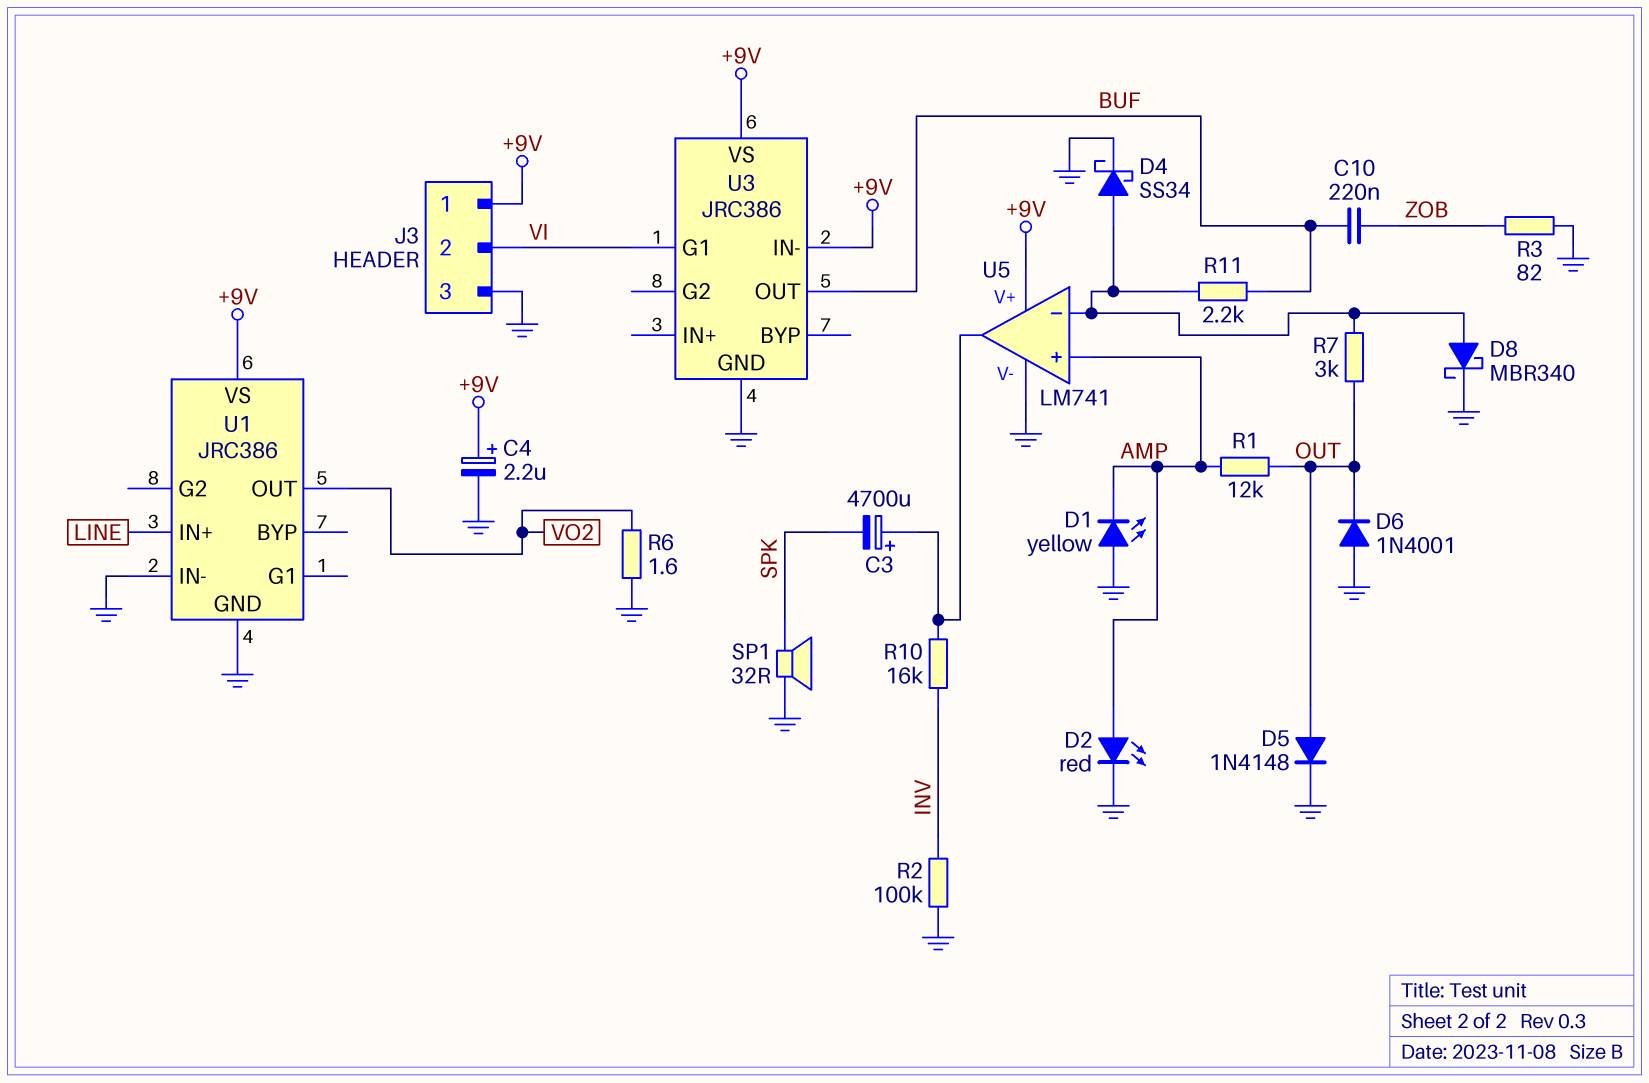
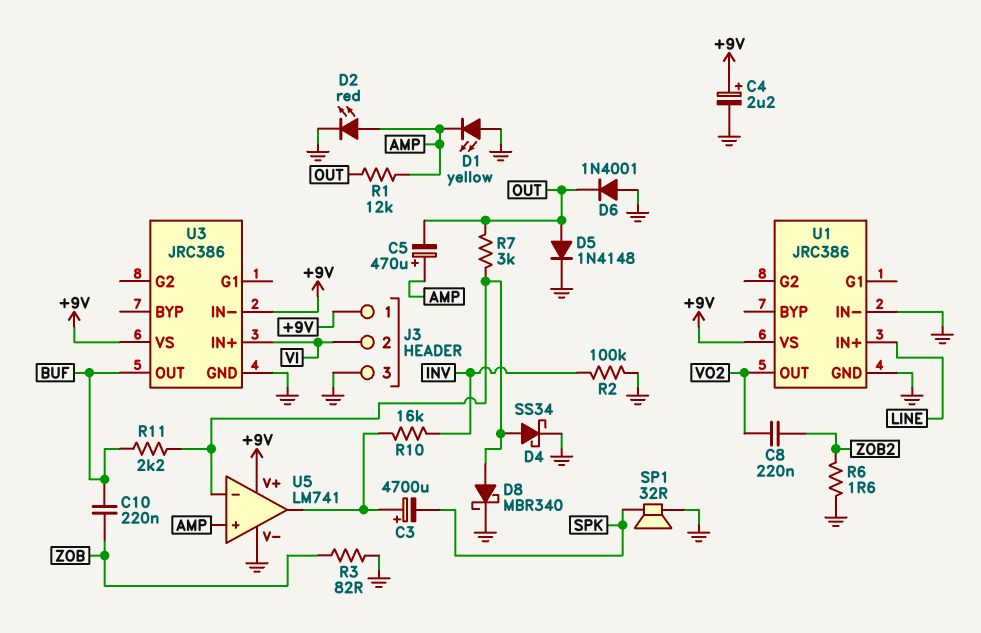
C5: none -> 470uF (plus AMP, minus OUT)
C8: none -> 220nF (VO2, ZOB2)
R6: 1.6 (GND, VO2) -> 1.6 (GND, ZOB2)
U3 pin G1: VI -> none
U3 pin IN+: none -> VI

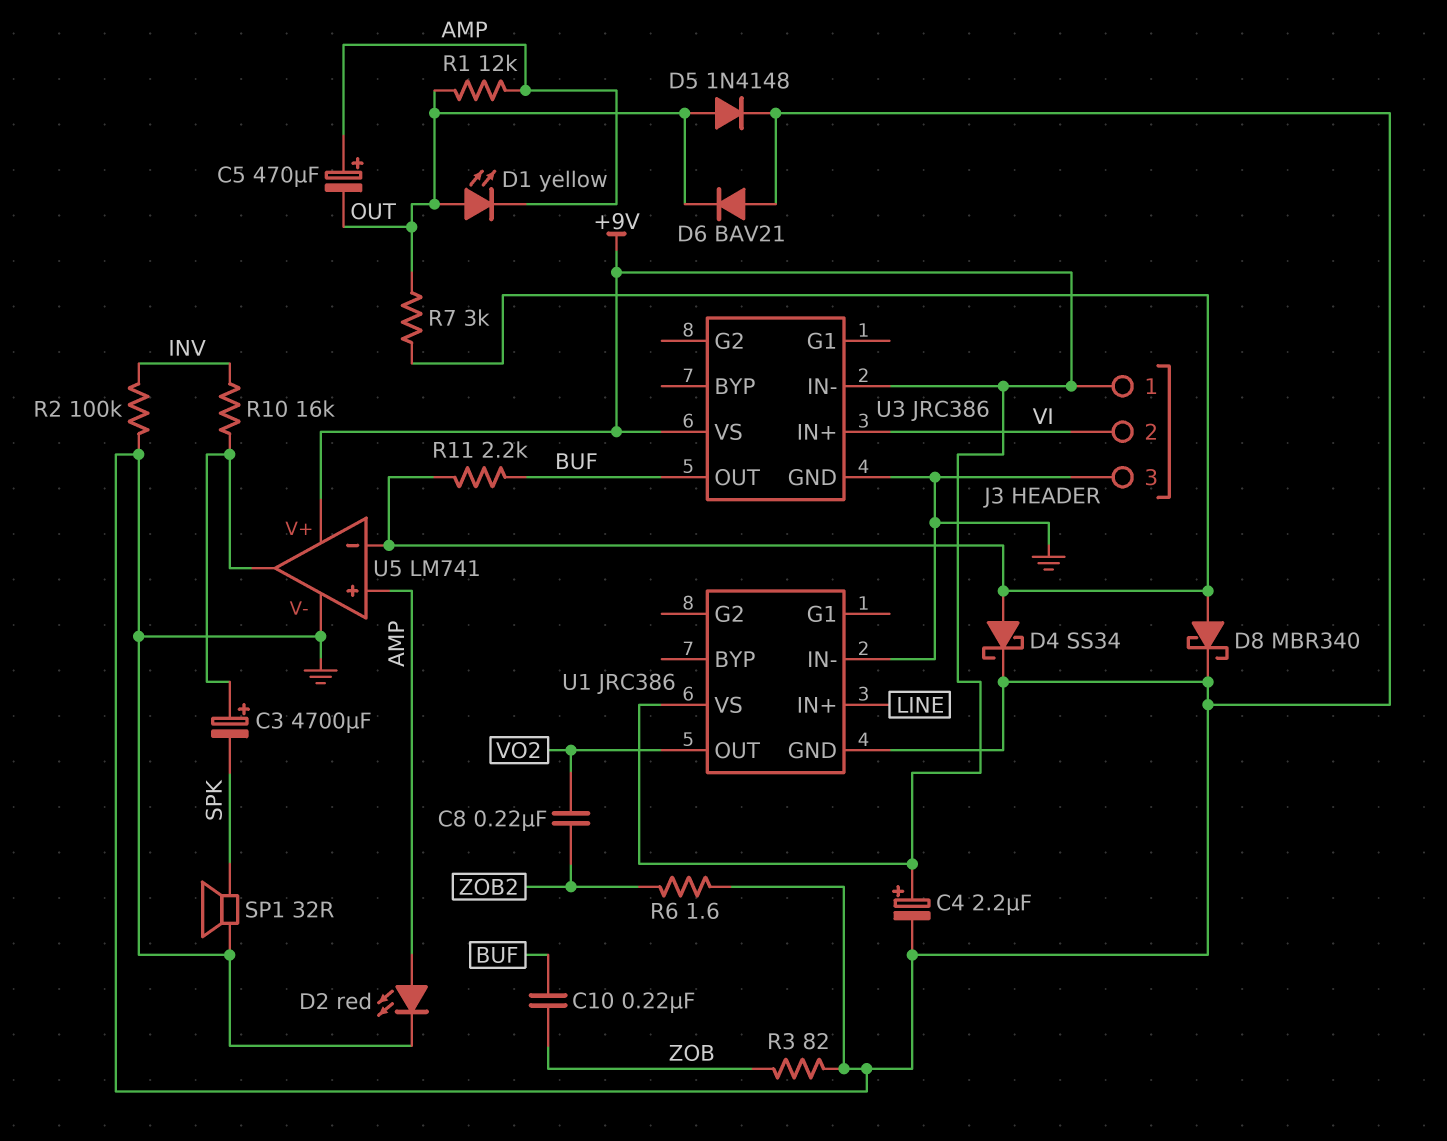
D1: LED yellow (A GND, K AMP) -> LED yellow (A OUT, K AMP)
D6: diode 1N4001 (A GND, K OUT) -> diode BAV21 (A GND, K OUT)

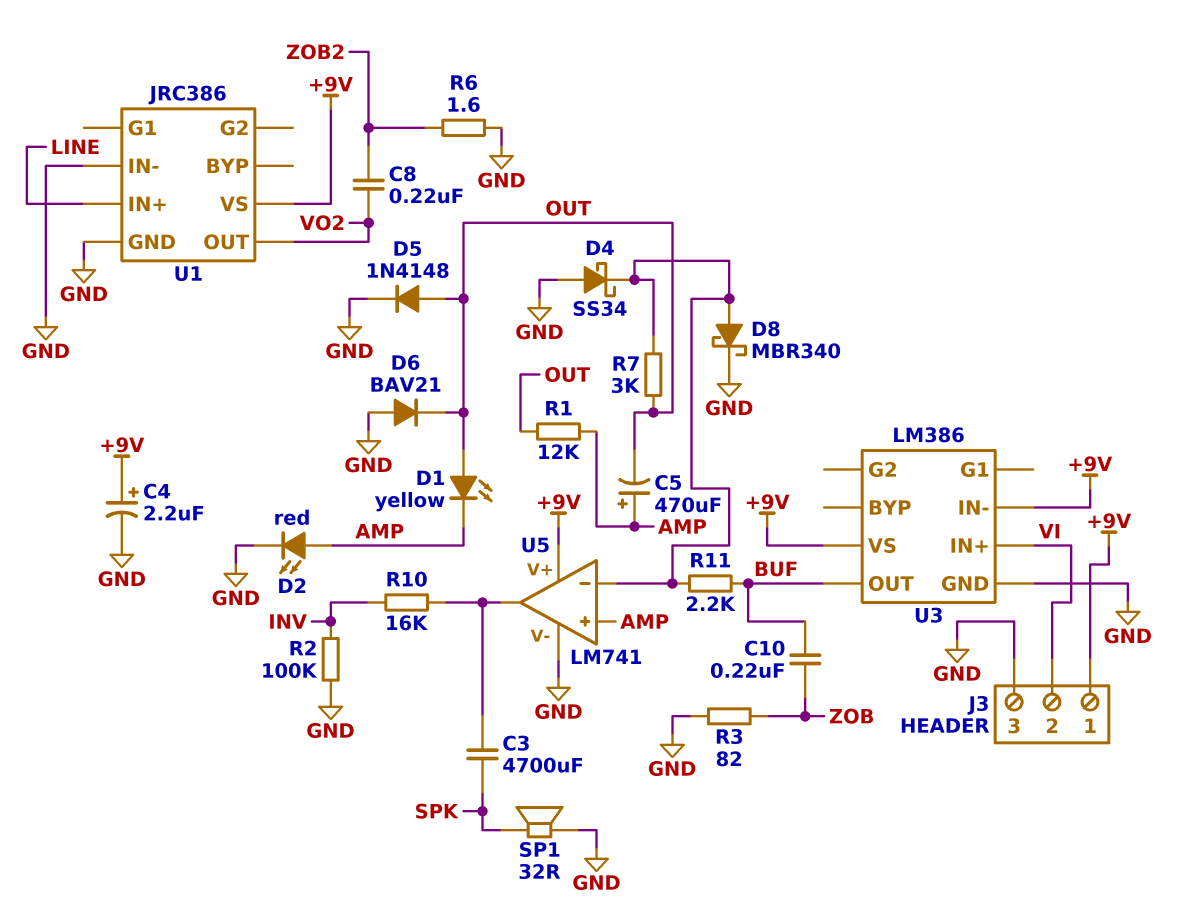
C3: 4700uF (plus U5/out, minus SPK) -> 4700uF (SPK, U5/out)
D4: schottky SS34 (A U5/in-, K GND) -> schottky SS34 (A GND, K U5/in-)
U3: JRC386 -> LM386

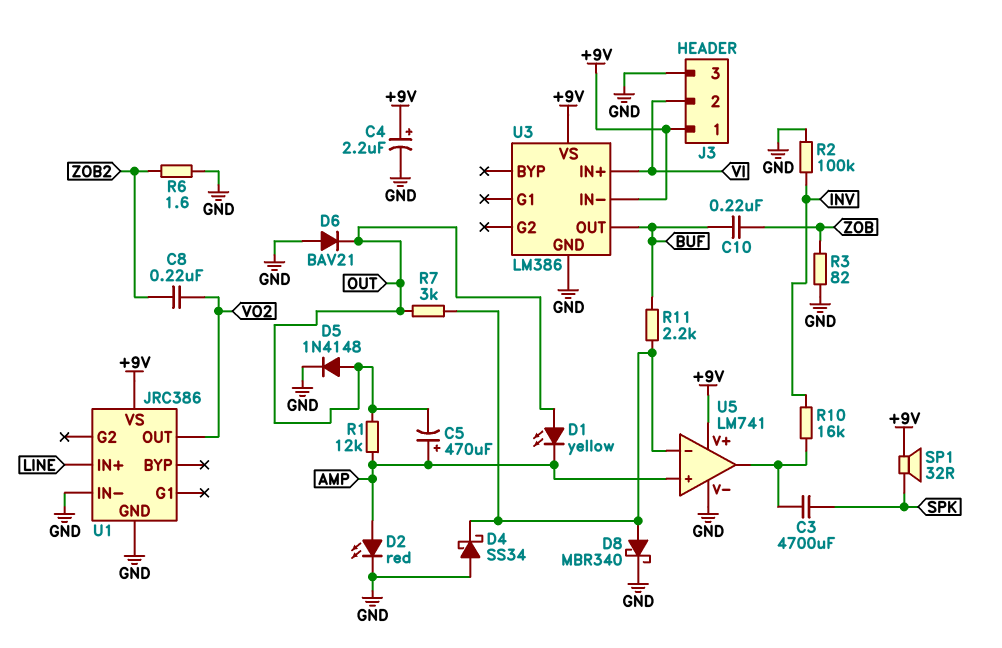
SP1: speaker 32R (GND, SPK) -> speaker 32R (+9V, SPK)

